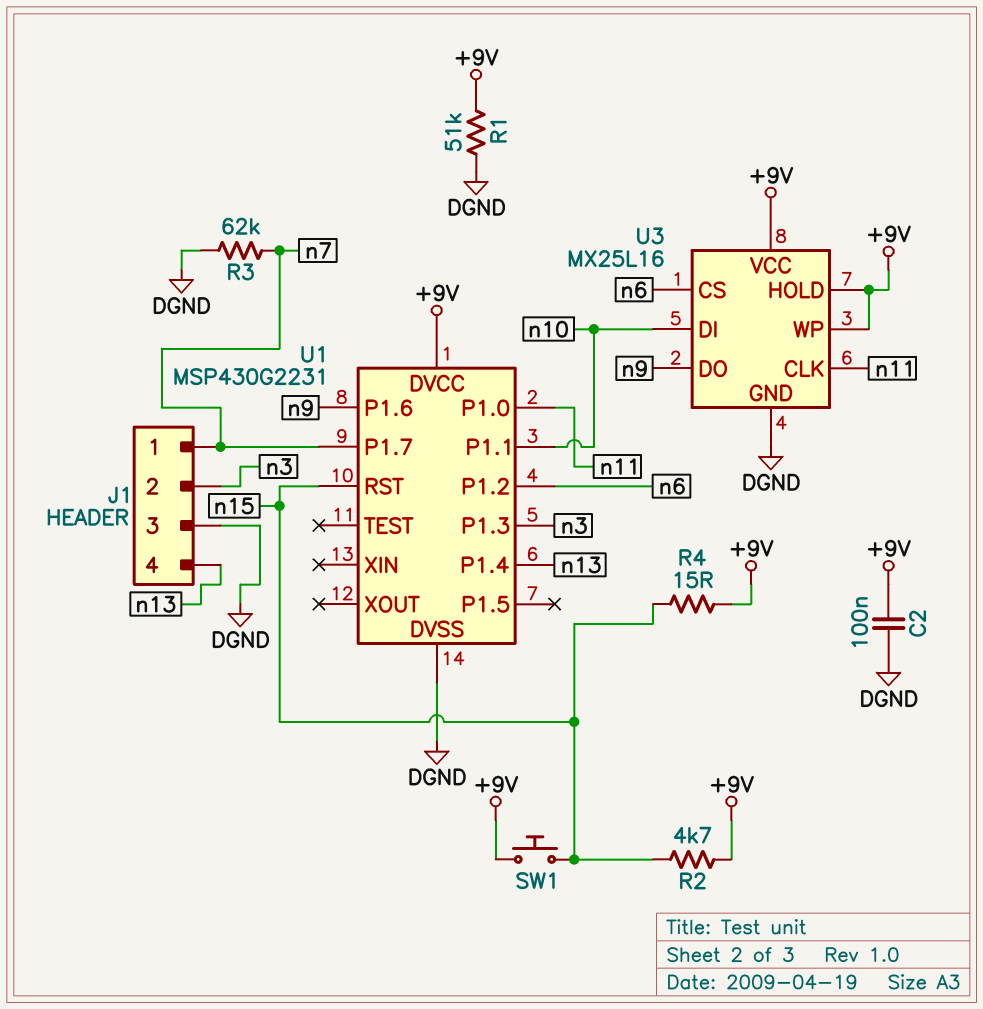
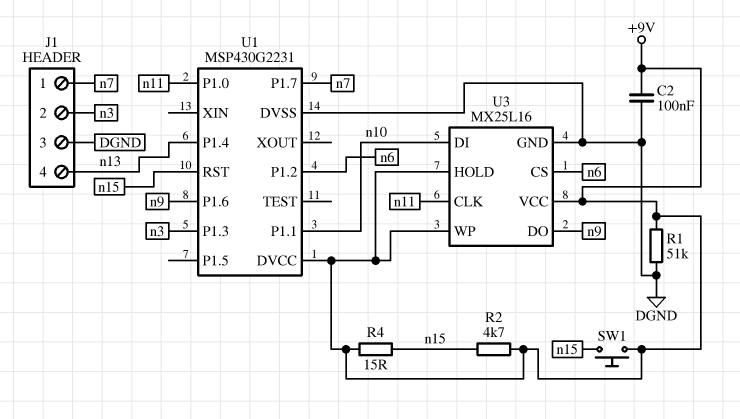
R3: 62k (DGND, n7) -> none

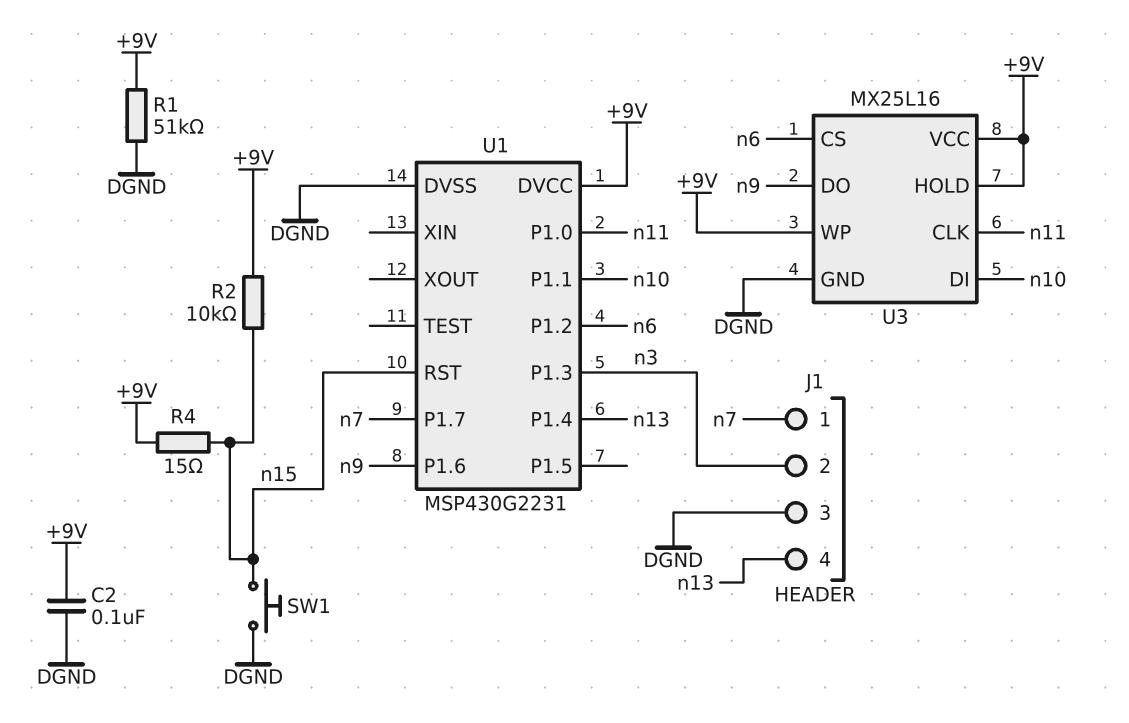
R2: 4.7k (+9V, n15) -> 10k (+9V, n15)
SW1: button (+9V, n15) -> button (DGND, n15)

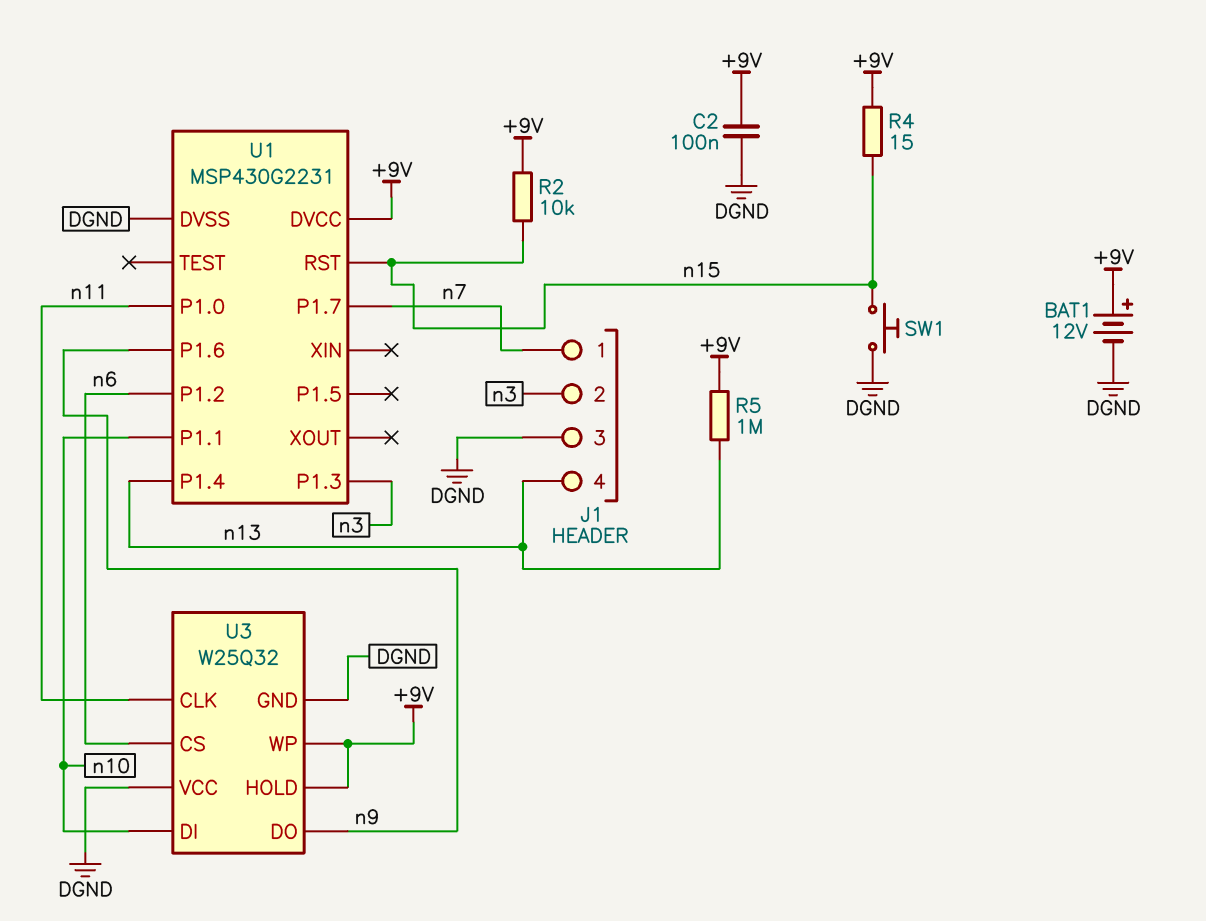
BAT1: none -> 12V (plus +9V, minus DGND)
R1: 51k (+9V, DGND) -> none
R5: none -> 1M (+9V, n13)
U3: MX25L16 -> W25Q32
U3 pin VCC: +9V -> DGND

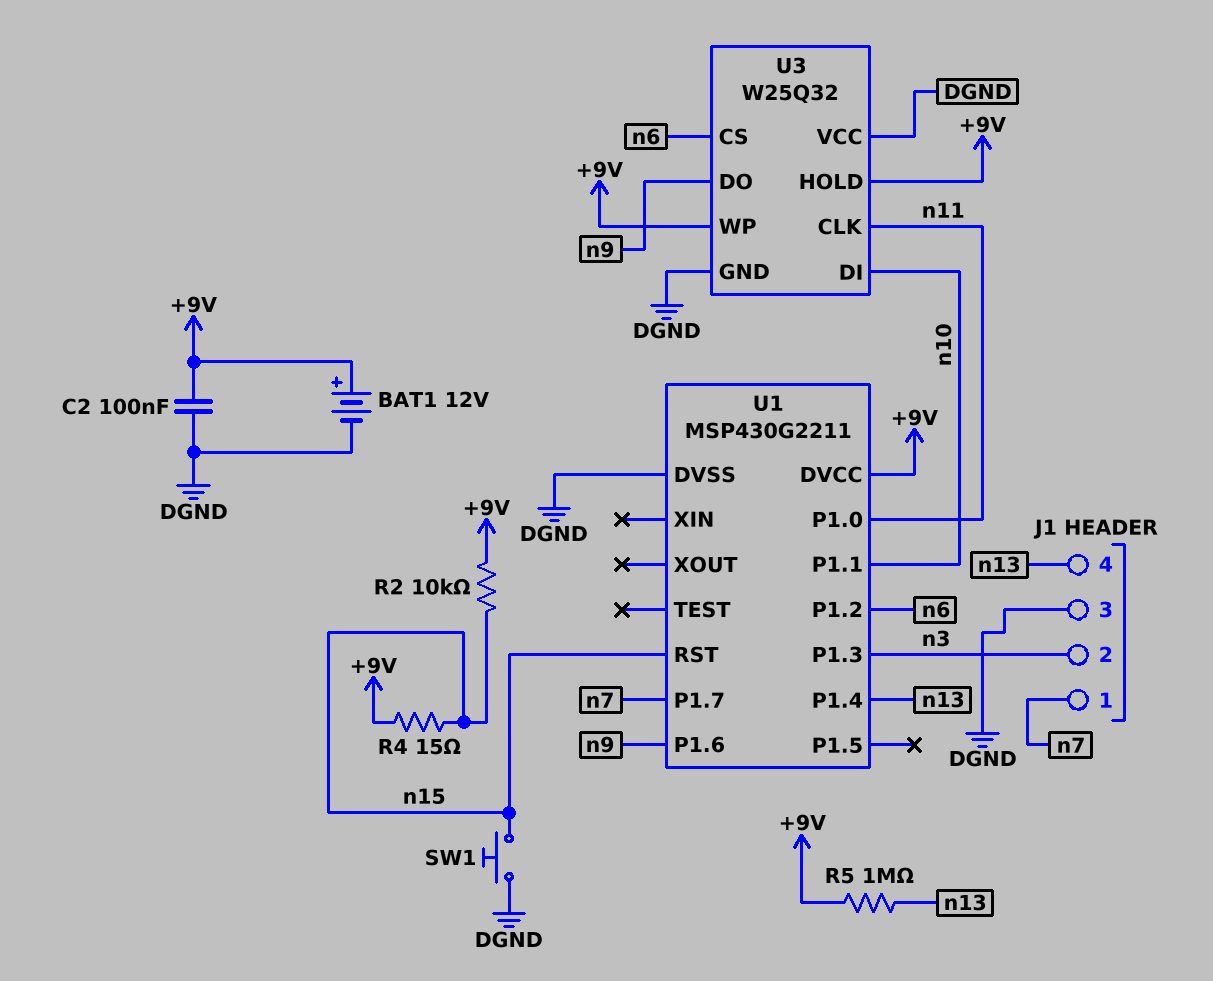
U1: MSP430G2231 -> MSP430G2211

